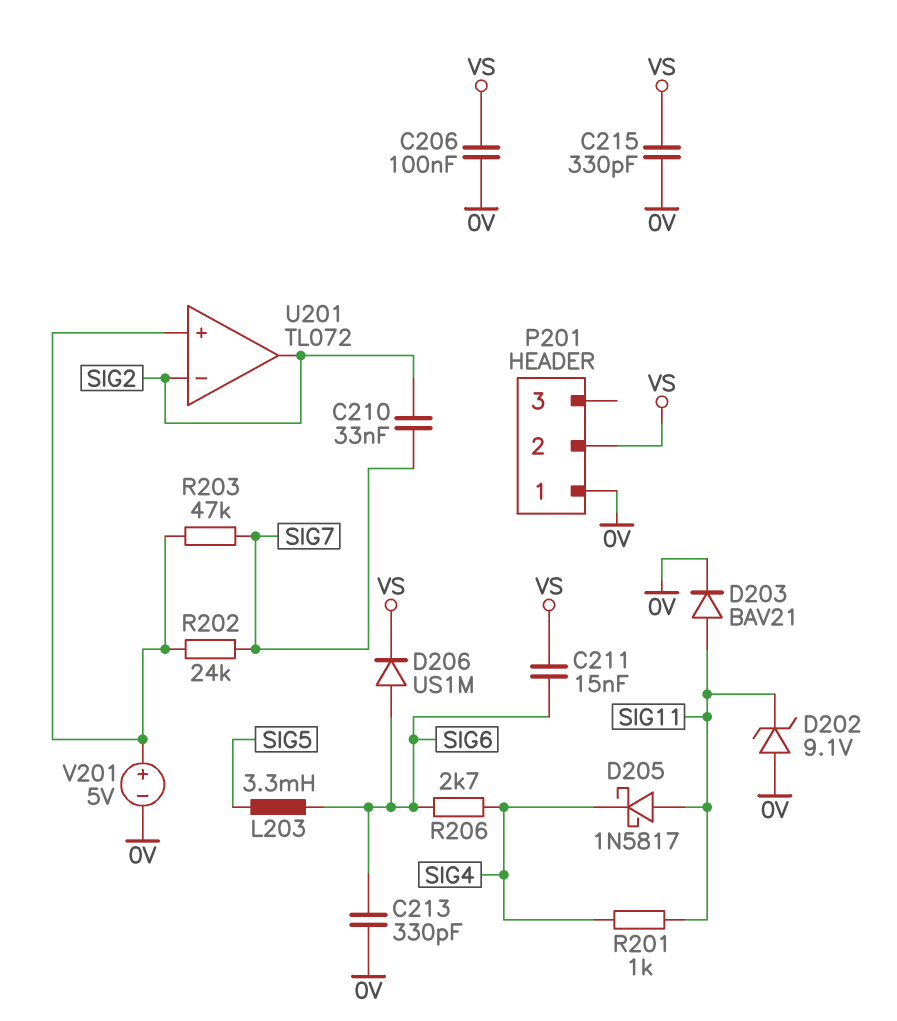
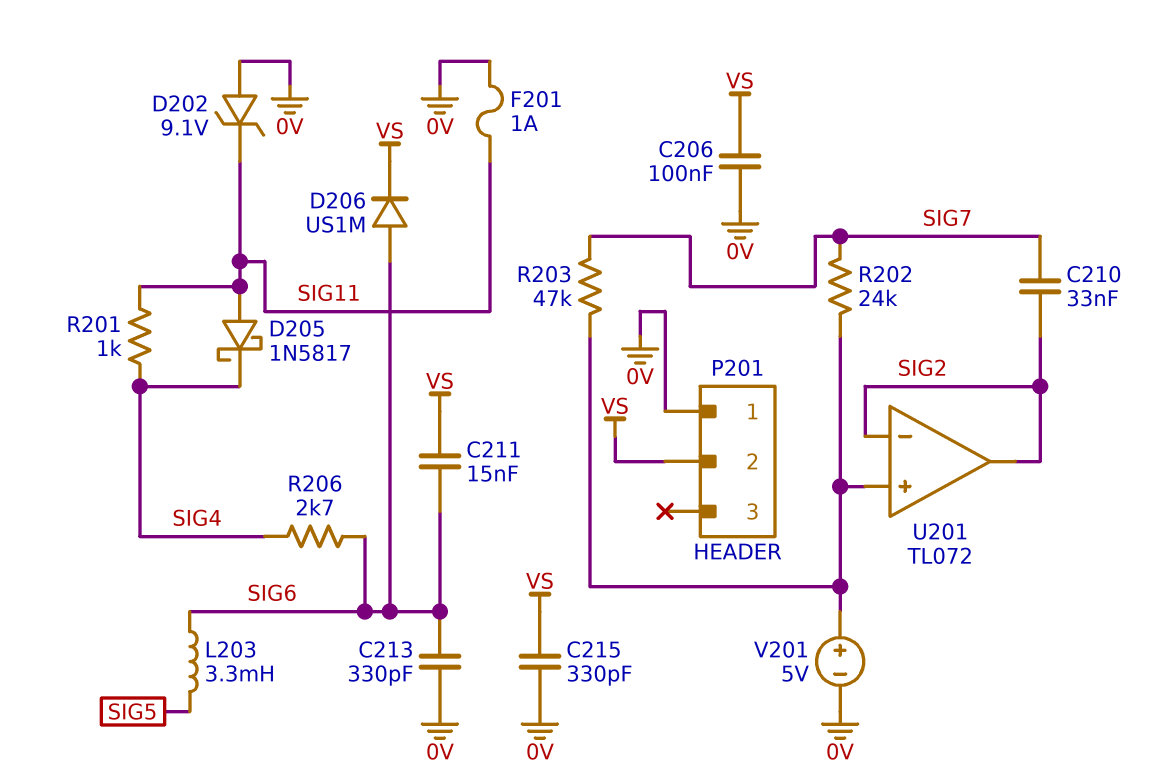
D203: diode BAV21 (A SIG11, K 0V) -> none
F201: none -> 1A (0V, SIG11)

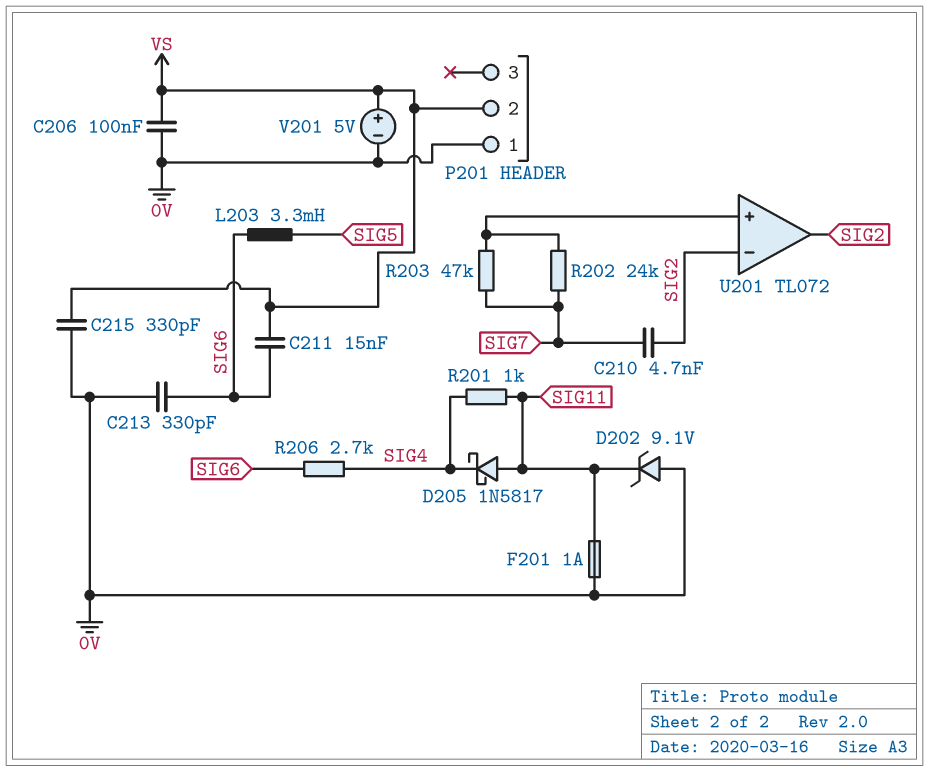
C210: 33nF (SIG2, SIG7) -> 4.7nF (SIG2, SIG7)
D206: diode US1M (A SIG6, K VS) -> none
V201: 5V (plus U201/in+, minus 0V) -> 5V (plus VS, minus 0V)

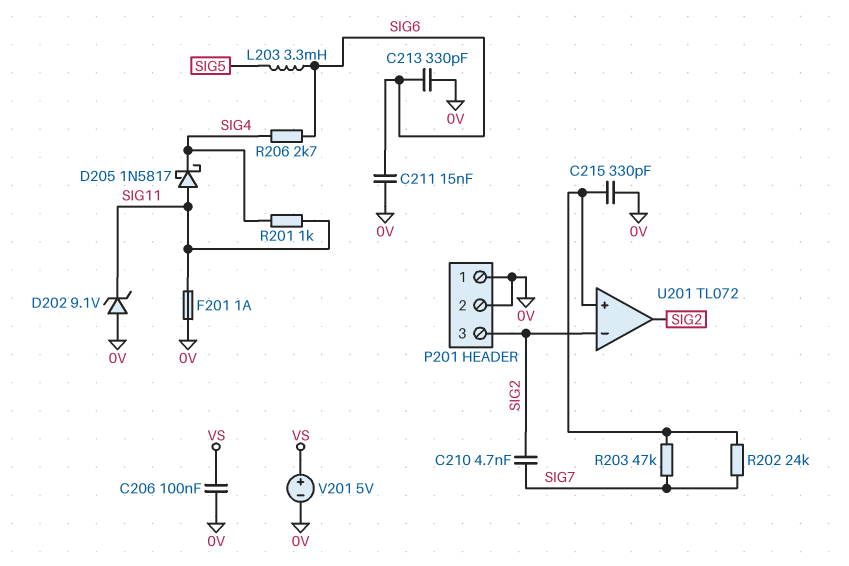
C211: 15nF (SIG6, VS) -> 15nF (0V, SIG6)
C215: 330pF (0V, VS) -> 330pF (0V, U201/in+)
P201 pin 2: VS -> 0V
P201 pin 3: none -> SIG2

